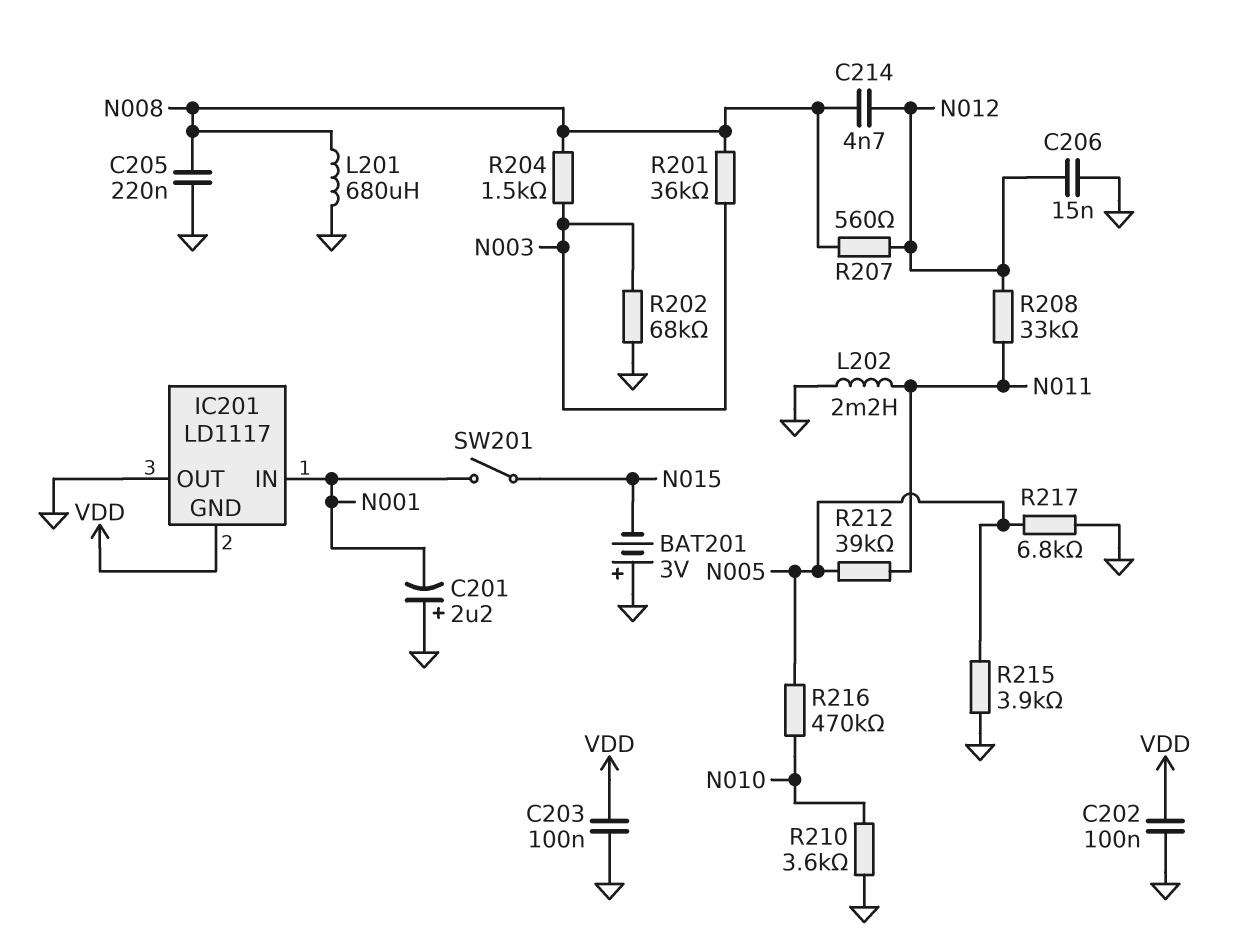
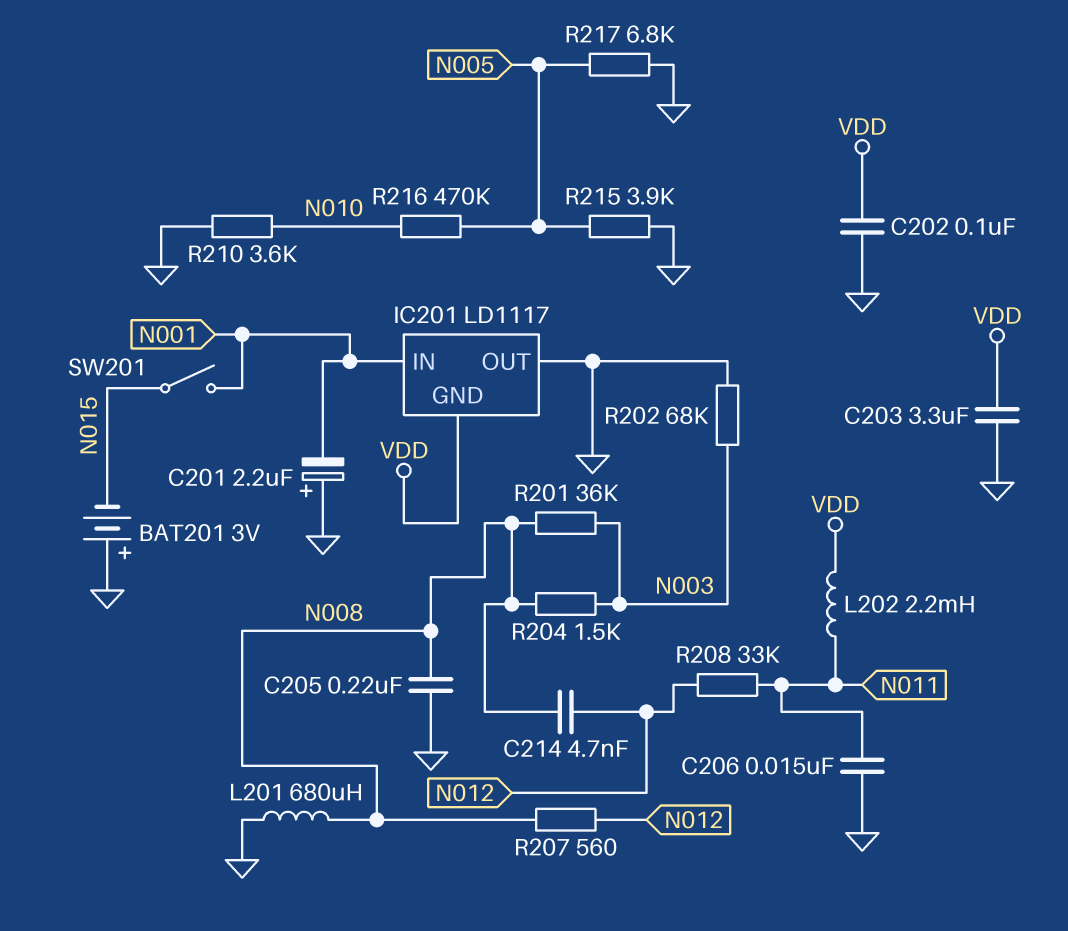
C203: 100nF (GND, VDD) -> 3.3uF (GND, VDD)
C206: 15nF (GND, N012) -> 15nF (GND, N011)
L202: 2.2mH (GND, N011) -> 2.2mH (N011, VDD)
R212: 39k (N005, N011) -> none

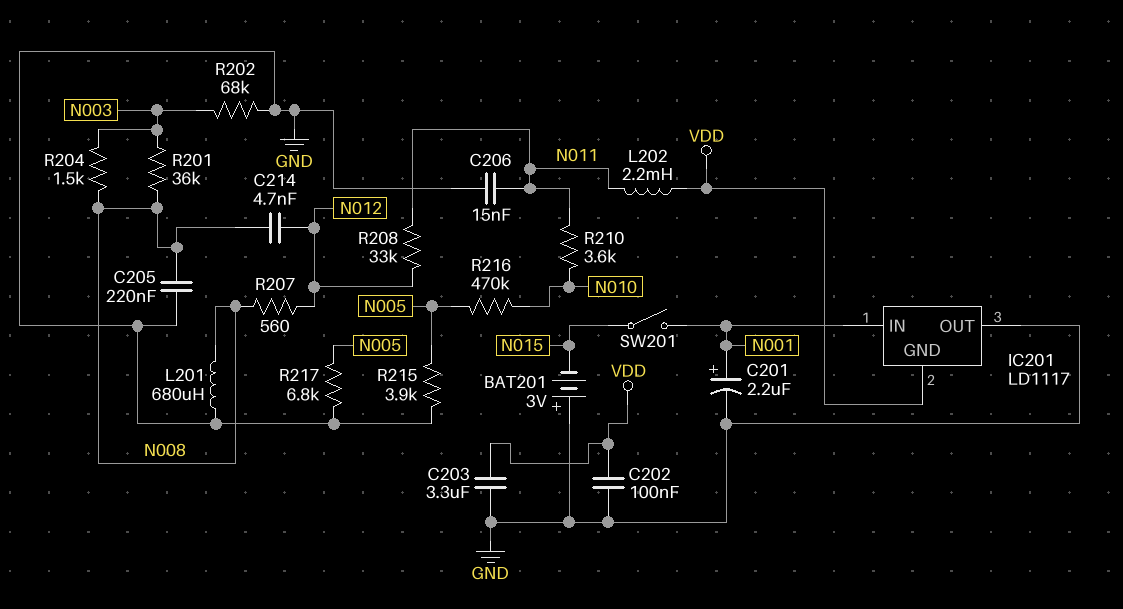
C201: 2.2uF (plus GND, minus N001) -> 2.2uF (plus N001, minus GND)
R210: 3.6k (GND, N010) -> 3.6k (N010, N011)

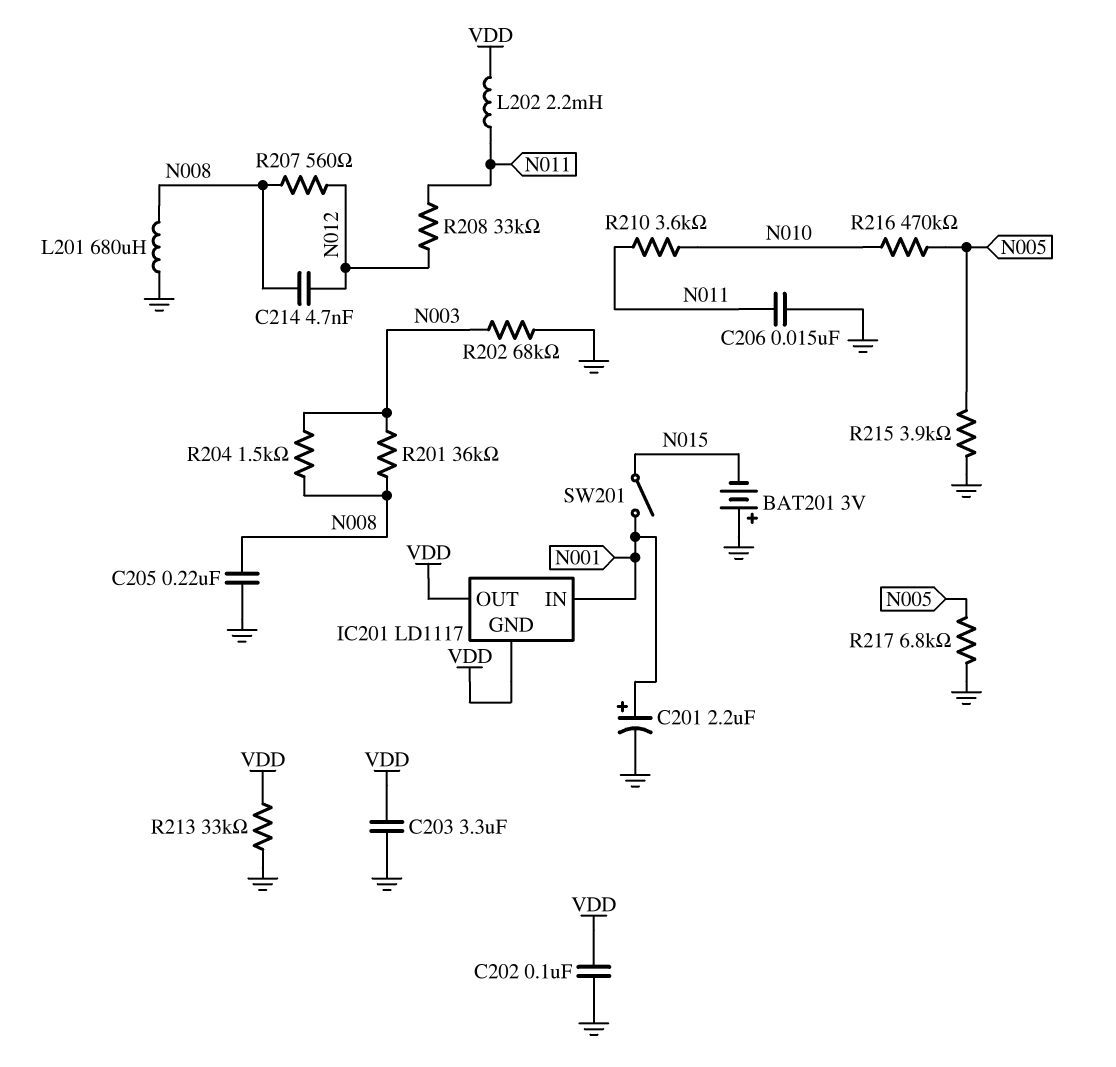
IC201 pin OUT: GND -> VDD
R213: none -> 33k (GND, VDD)

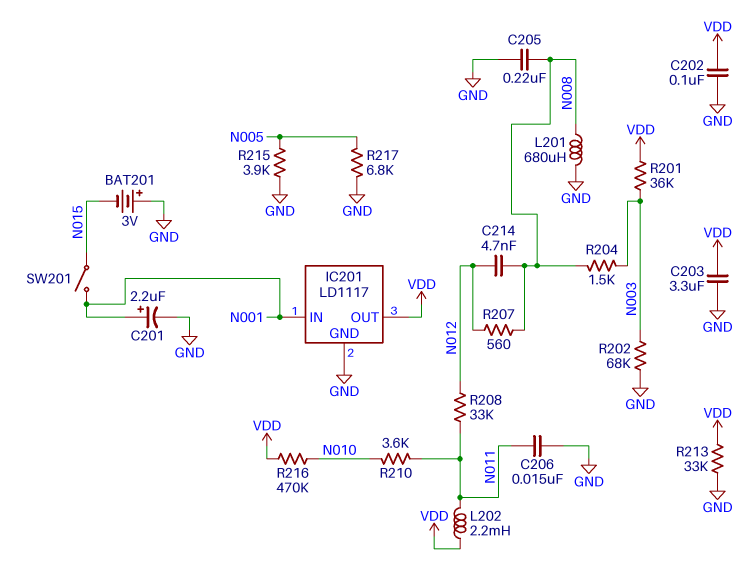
IC201 pin GND: VDD -> GND
R201: 36k (N003, N008) -> 36k (N003, VDD)
R216: 470k (N005, N010) -> 470k (N010, VDD)

